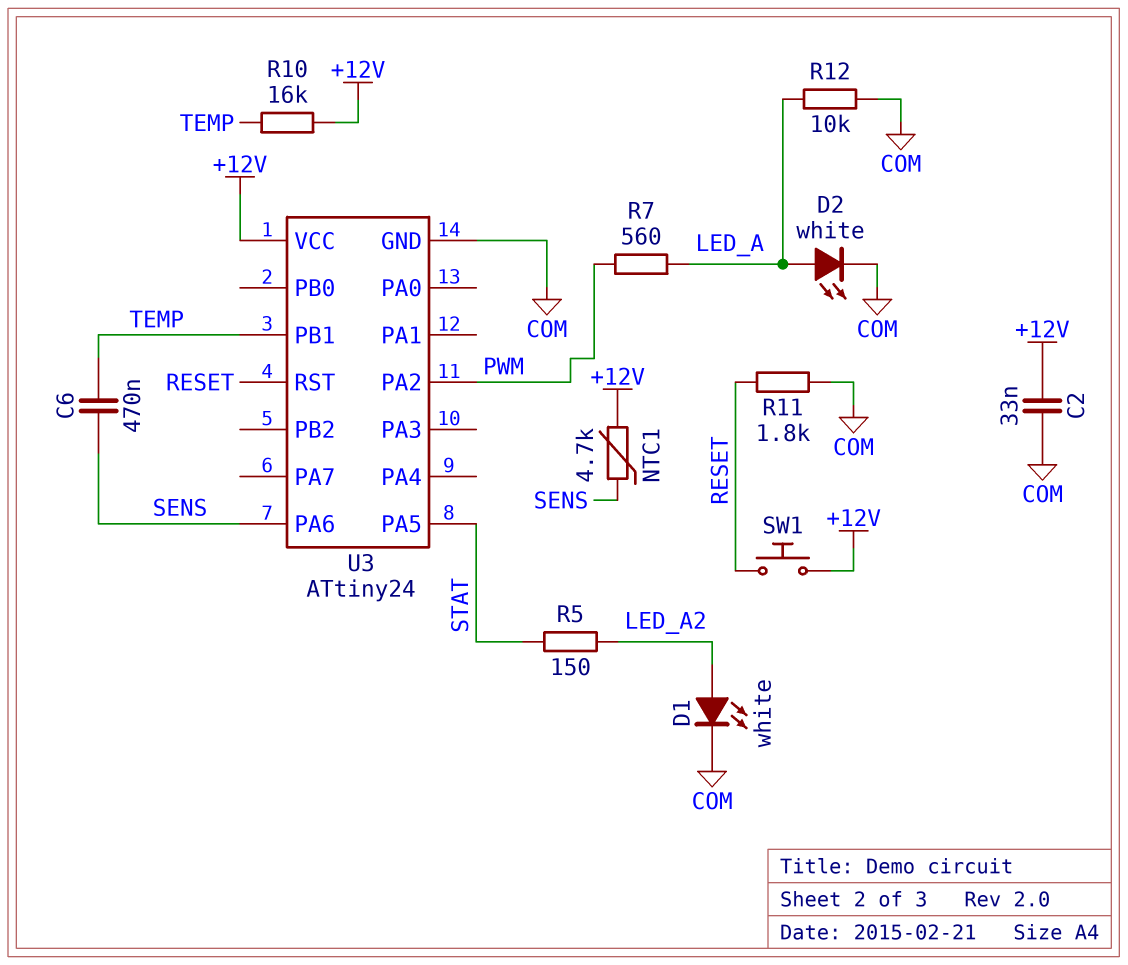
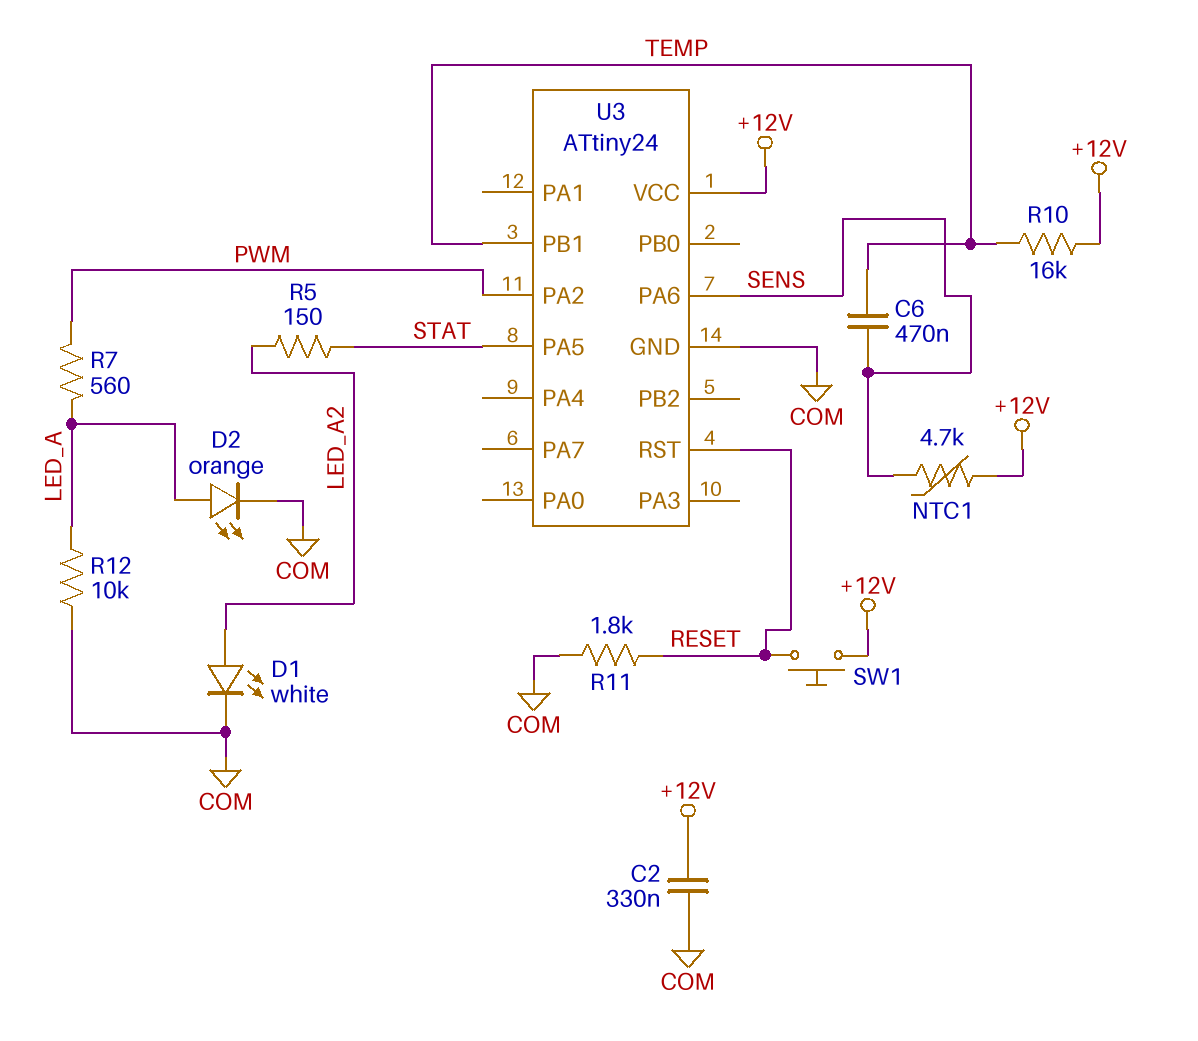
C2: 33nF (+12V, COM) -> 330nF (+12V, COM)
D2: LED white (A LED_A, K COM) -> LED orange (A LED_A, K COM)

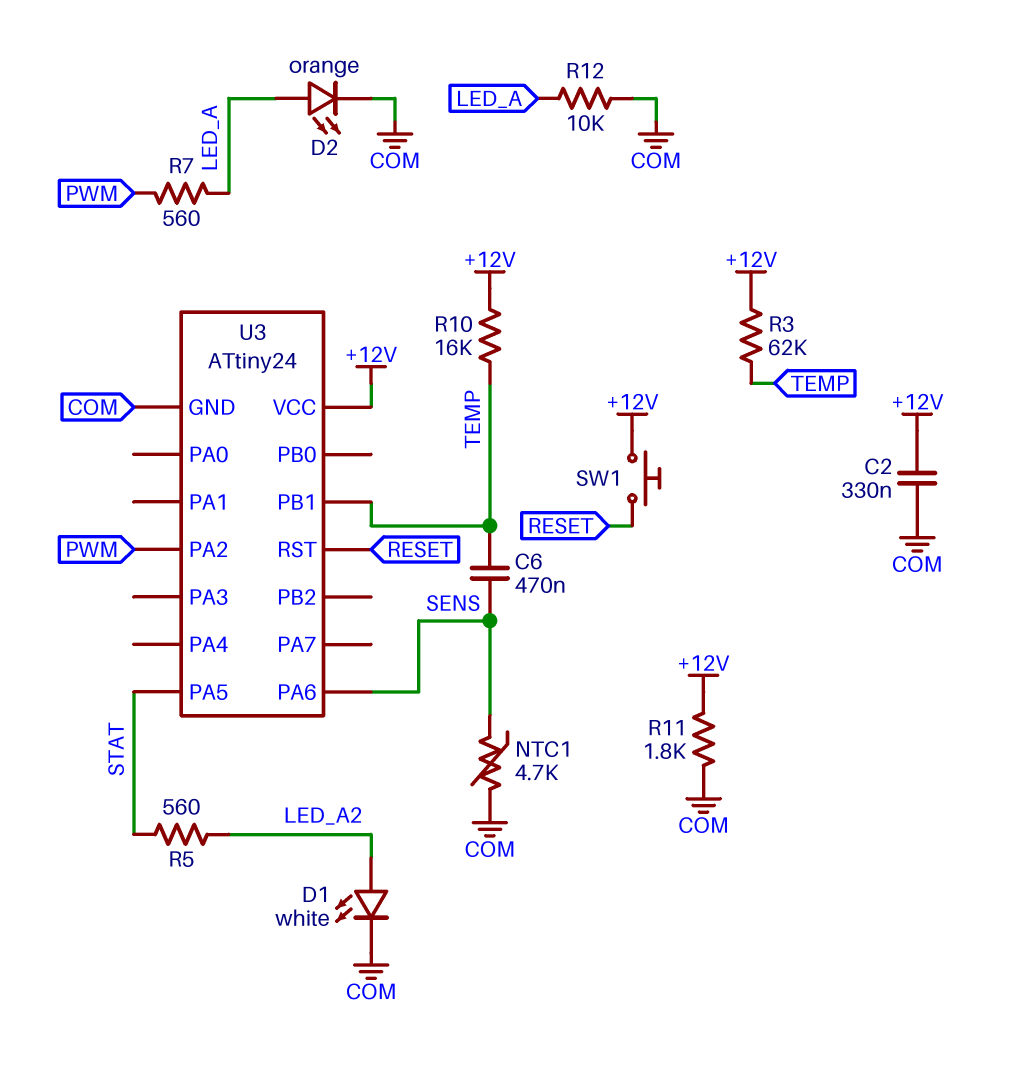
NTC1: 4.7k (+12V, SENS) -> 4.7k (COM, SENS)
R3: none -> 62k (+12V, TEMP)
R5: 150 (LED_A2, STAT) -> 560 (LED_A2, STAT)
R11: 1.8k (COM, RESET) -> 1.8k (+12V, COM)

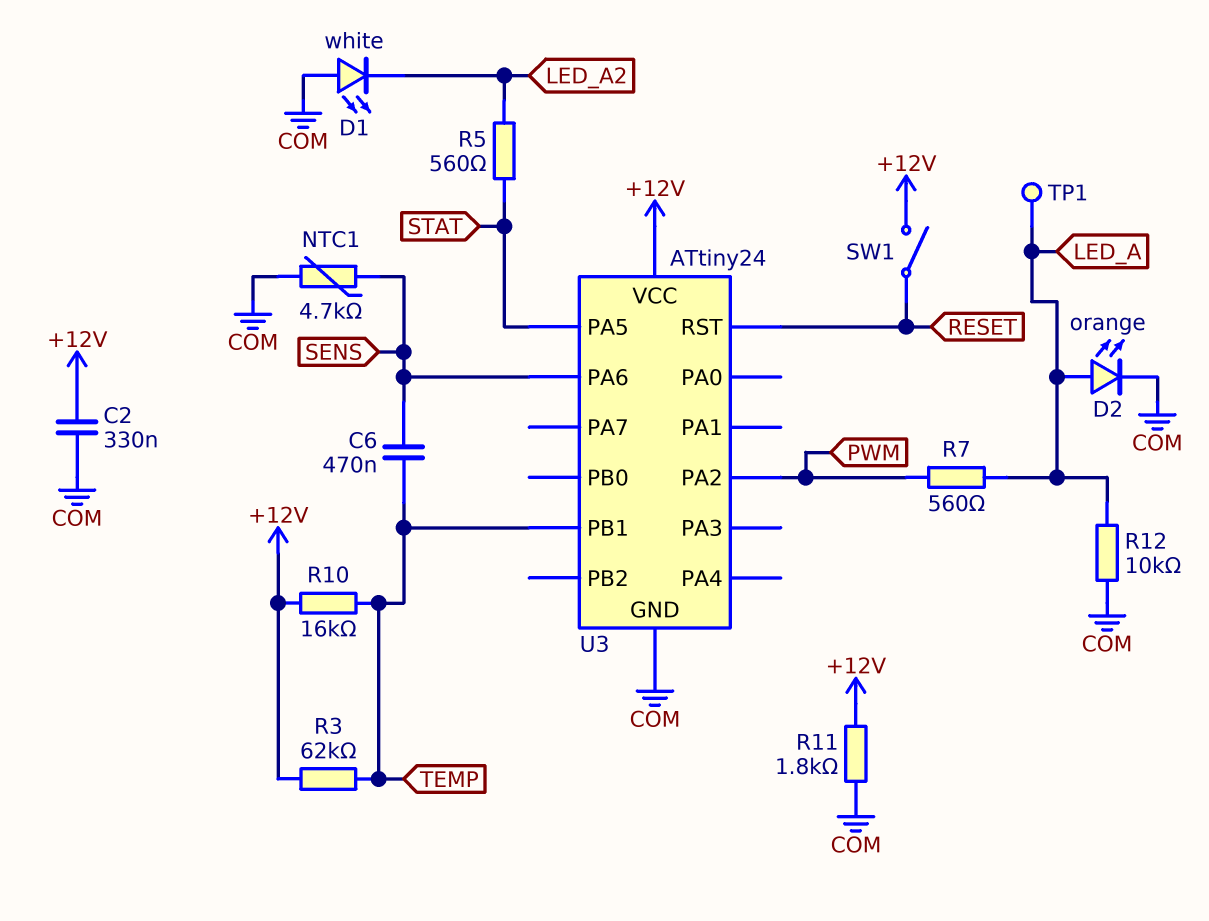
D1: LED white (A LED_A2, K COM) -> LED white (A COM, K LED_A2)
SW1: button (+12V, RESET) -> switch (+12V, RESET)
TP1: none -> test point (LED_A)

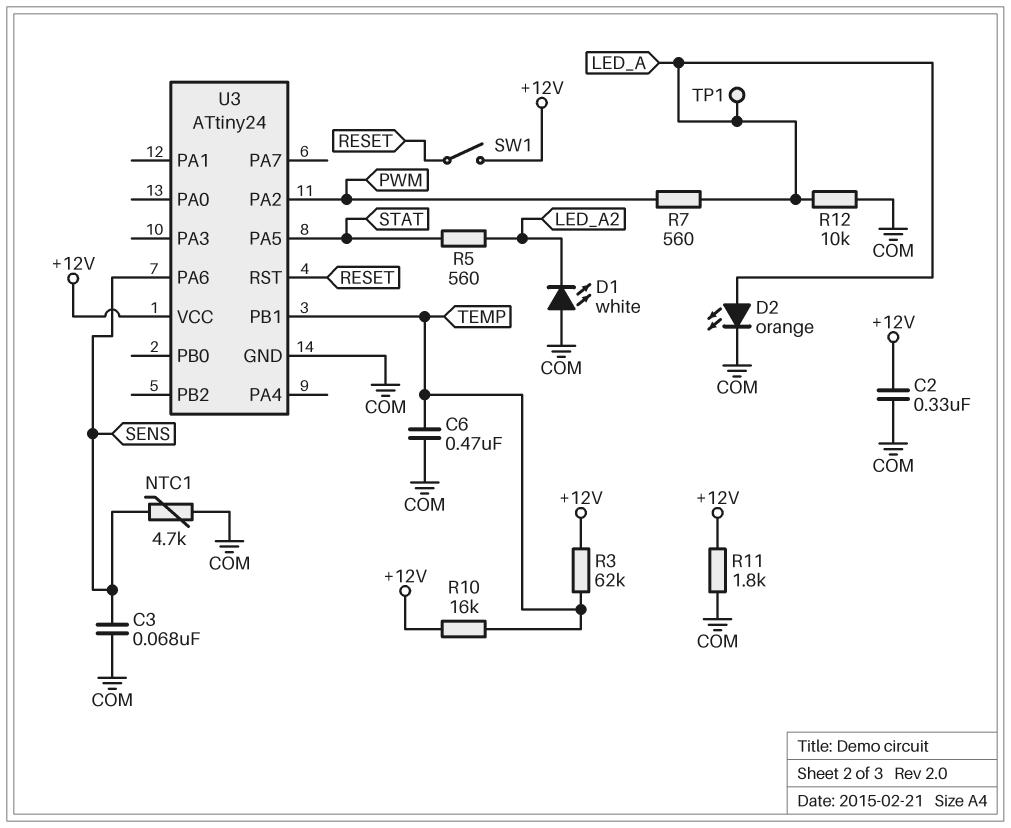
C3: none -> 68nF (COM, SENS)
C6: 470nF (SENS, TEMP) -> 470nF (COM, TEMP)

